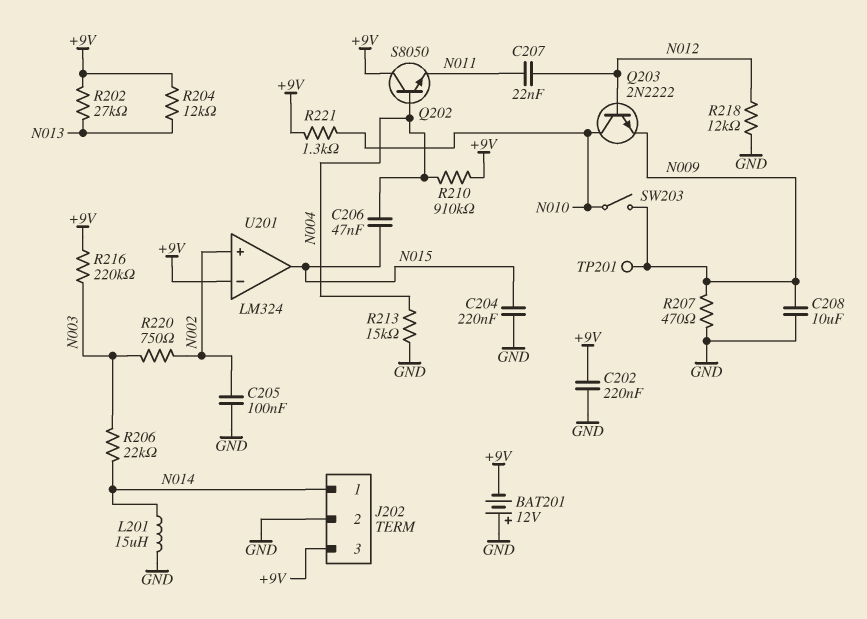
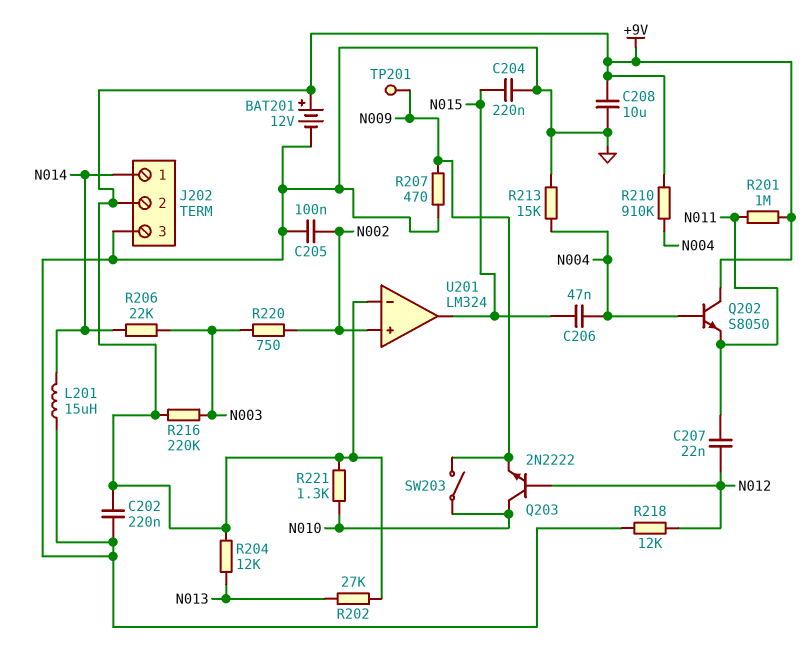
BAT201: 12V (plus GND, minus +9V) -> 12V (plus +9V, minus GND)
C208: 10uF (GND, N009) -> 10uF (+9V, GND)
J202 pin 2: GND -> +9V
J202 pin 3: +9V -> GND
R201: none -> 1M (+9V, N011)

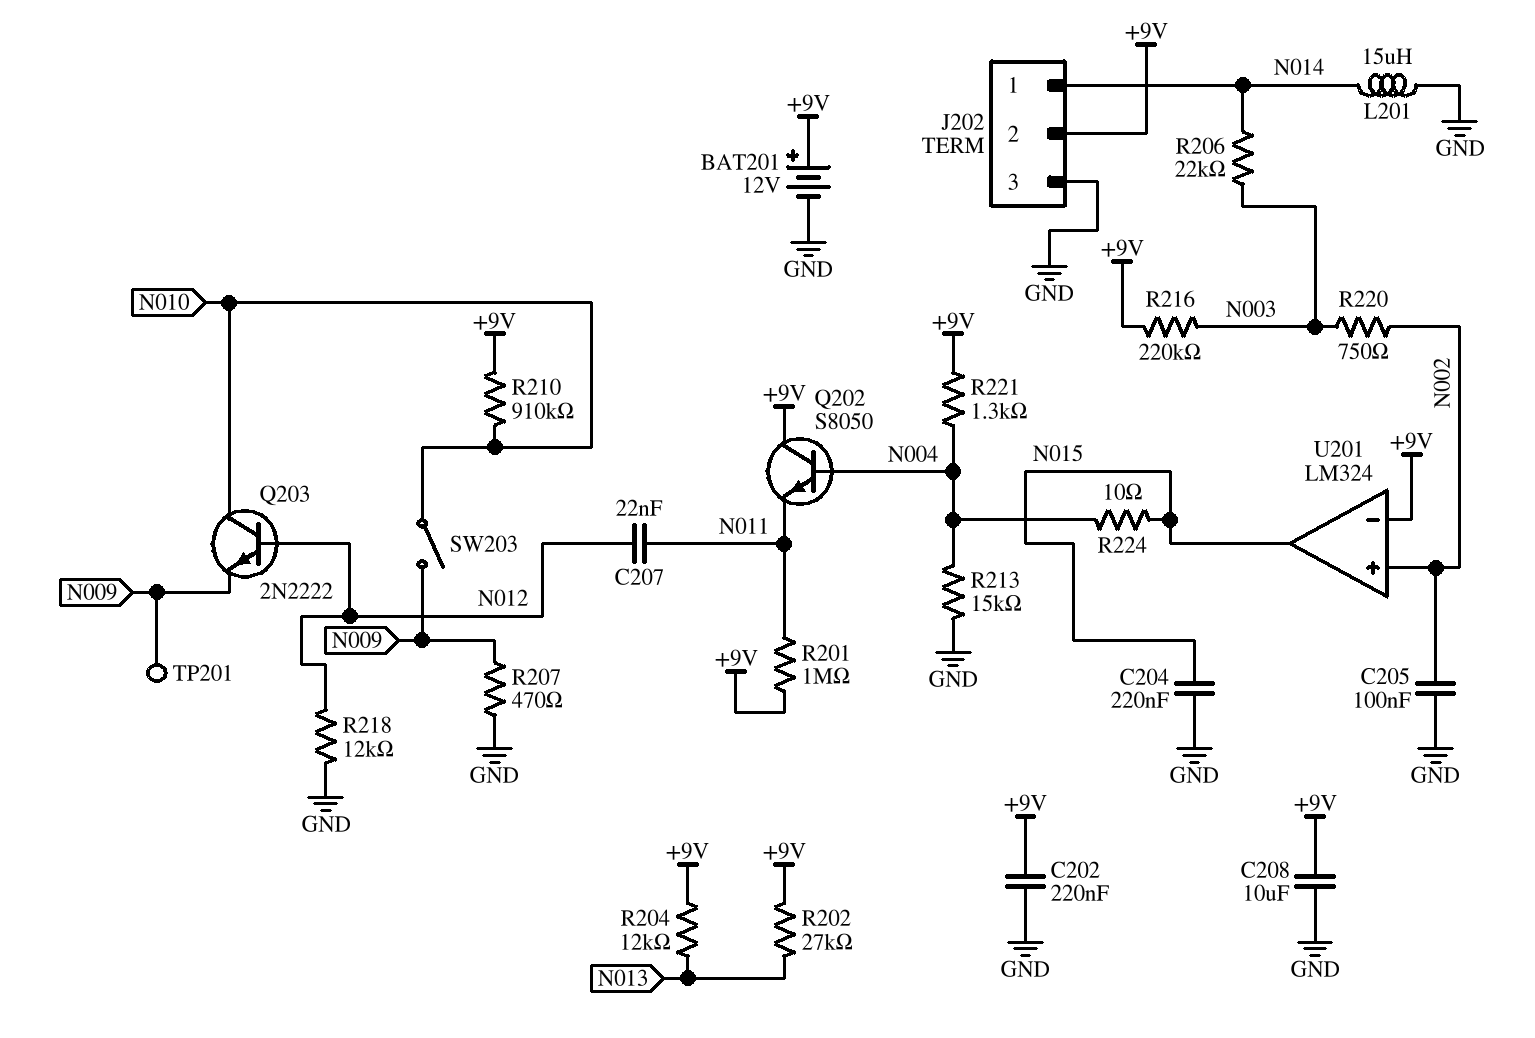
C206: 47nF (N004, N015) -> none
R210: 910k (+9V, N004) -> 910k (+9V, N010)
R221: 1.3k (+9V, N010) -> 1.3k (+9V, N004)
R224: none -> 10 (N004, N015)

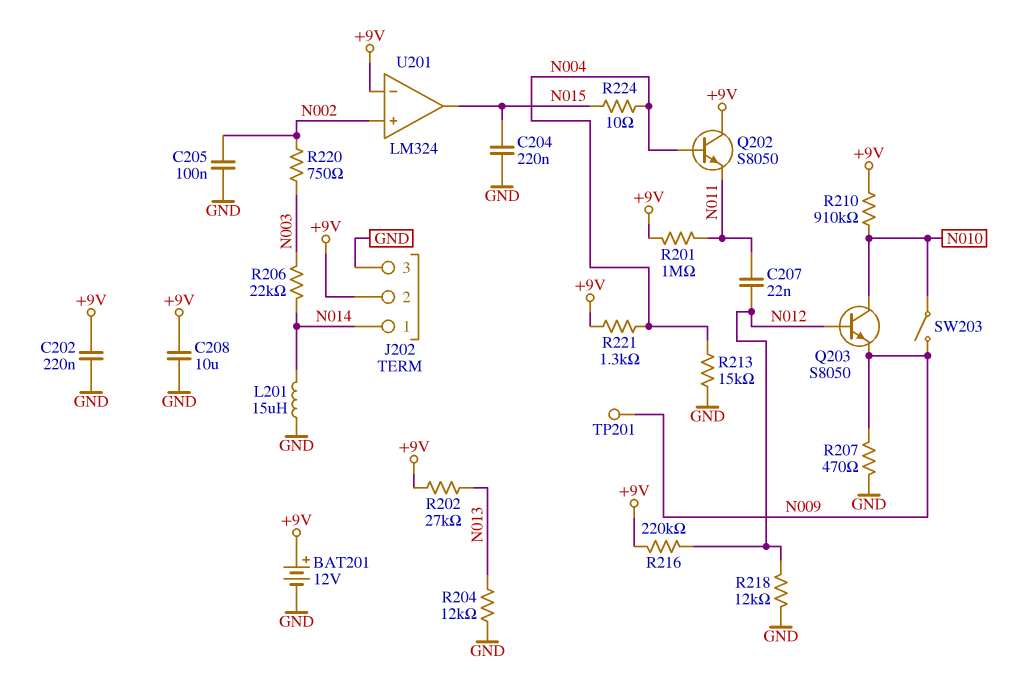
Q203: NPN 2N2222 (B N012, C N010, E N009) -> NPN S8050 (B N012, C N010, E N009)
R204: 12k (+9V, N013) -> 12k (GND, N013)
R216: 220k (+9V, N003) -> 220k (+9V, N012)

